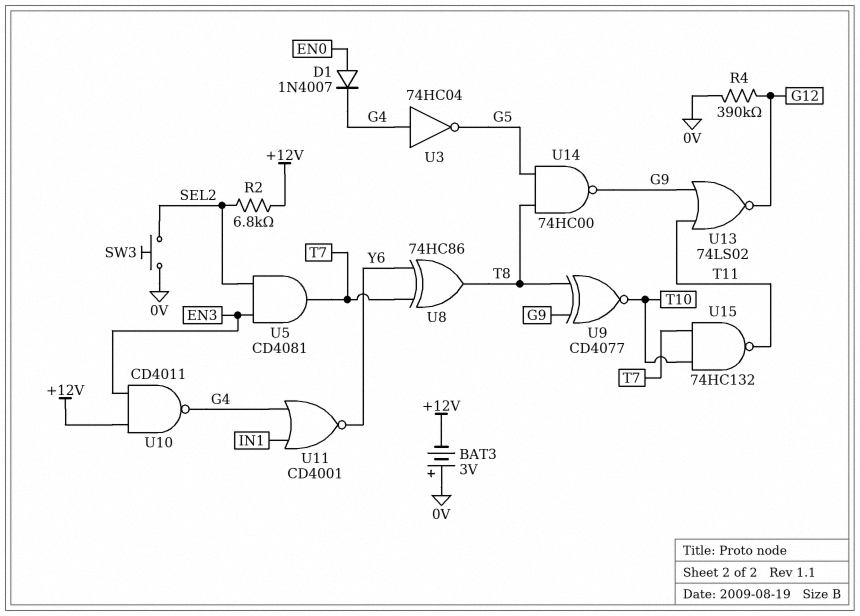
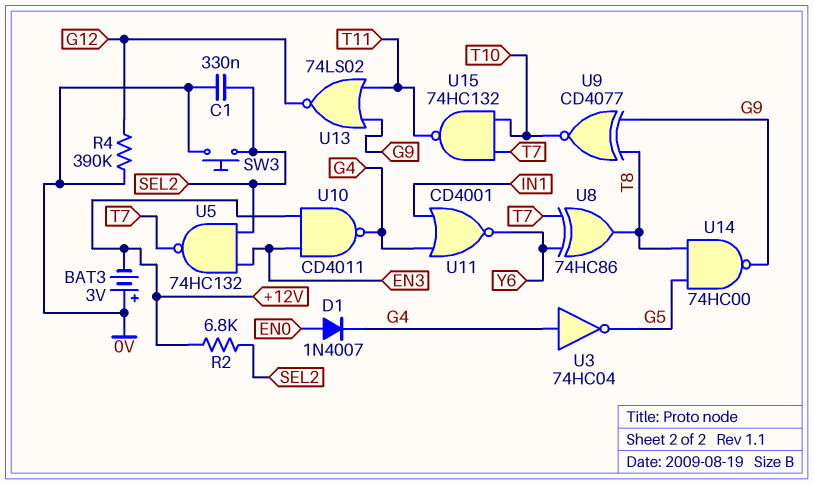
C1: none -> 330nF (0V, SEL2)
U5: AND CD4081 (in EN3, in SEL2, out T7) -> NAND 74HC132 (in EN3, in SEL2, out T7)

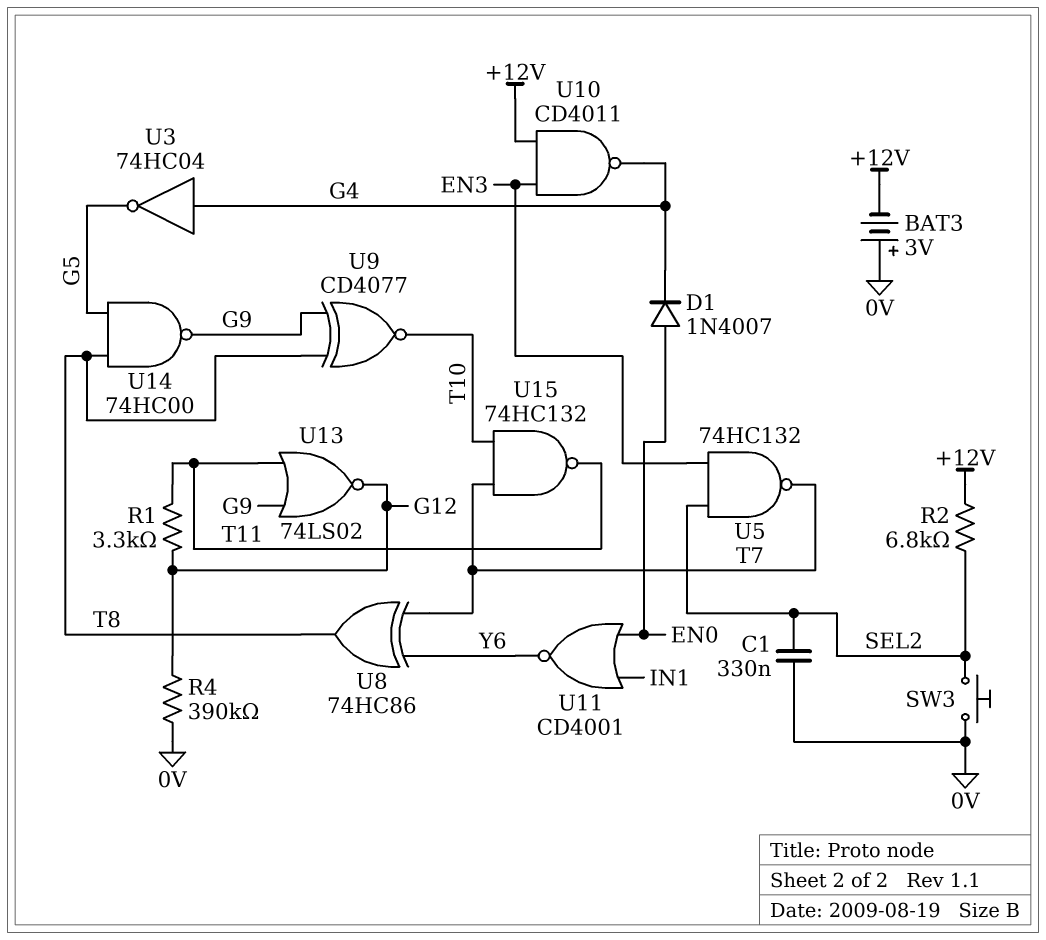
R1: none -> 3.3k (G12, T11)
U11: NOR CD4001 (in G4, in IN1, out Y6) -> NOR CD4001 (in EN0, in IN1, out Y6)

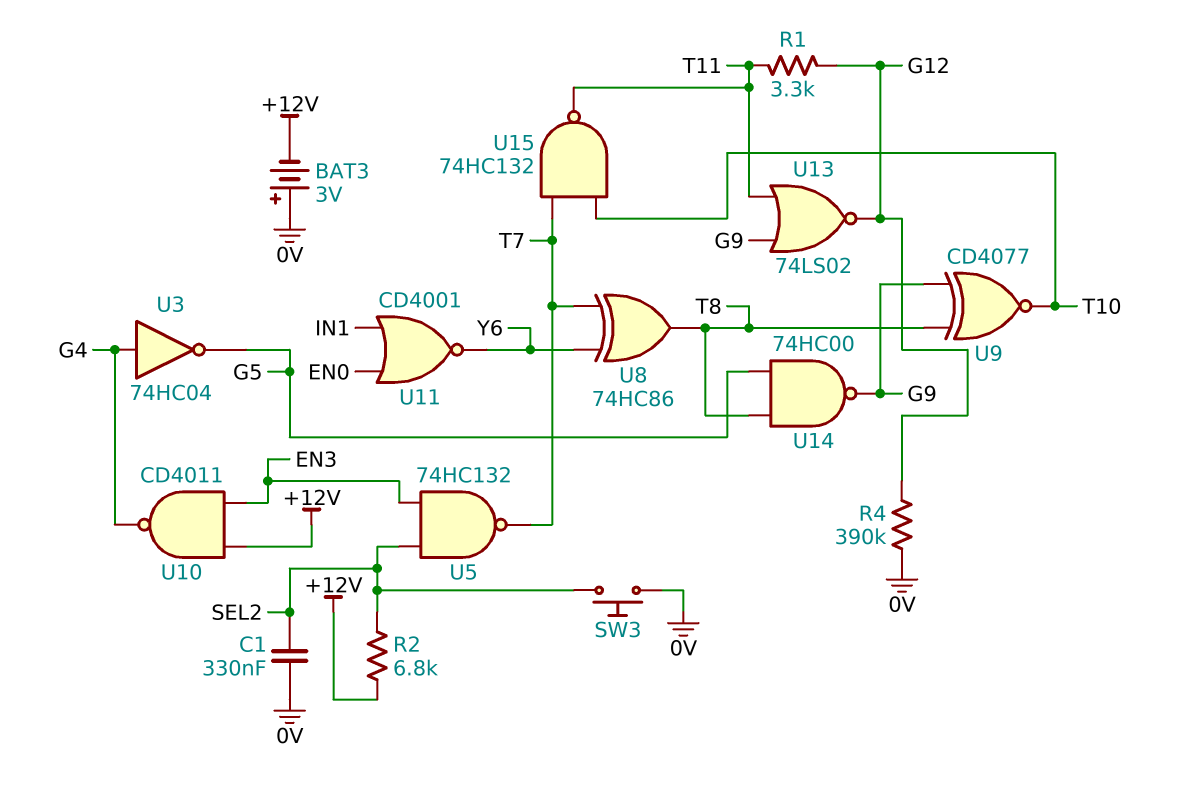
D1: diode 1N4007 (A EN0, K G4) -> none

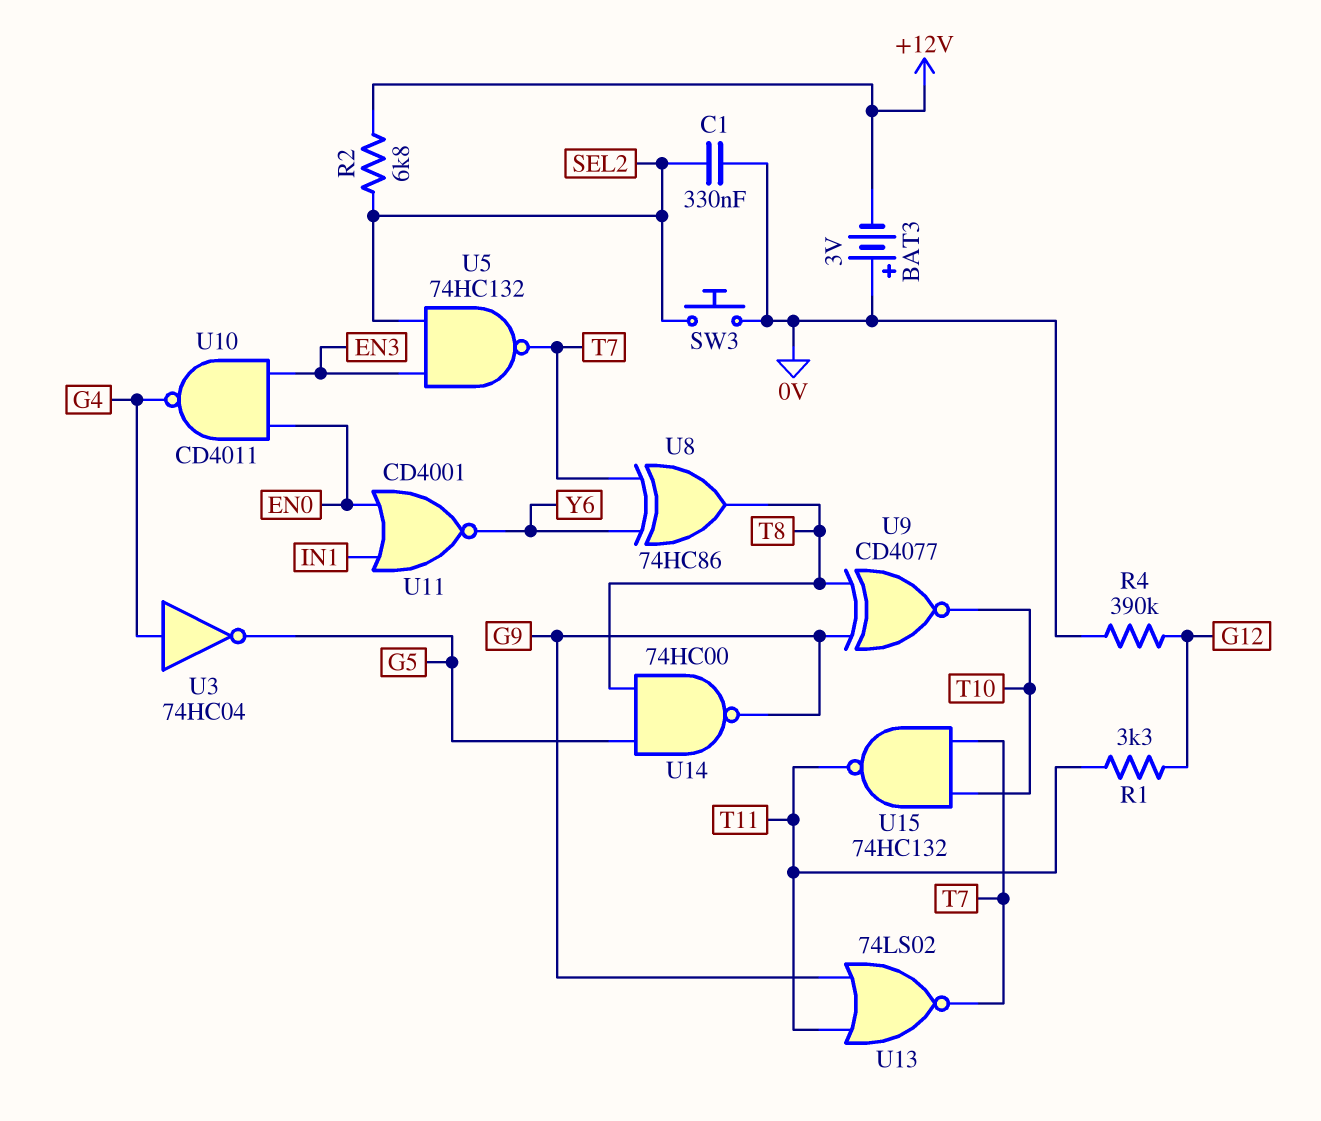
U10: NAND CD4011 (in +12V, in EN3, out G4) -> NAND CD4011 (in EN0, in EN3, out G4)
U13: NOR 74LS02 (in G9, in T11, out G12) -> NOR 74LS02 (in G9, in T11, out T7)

